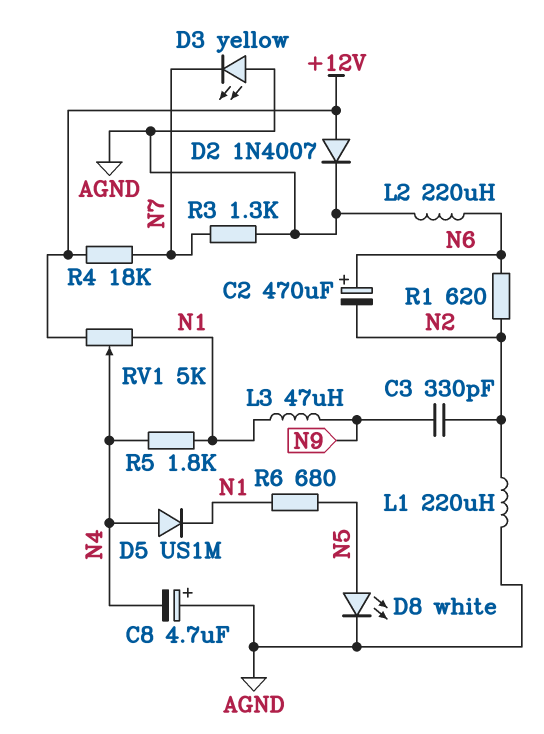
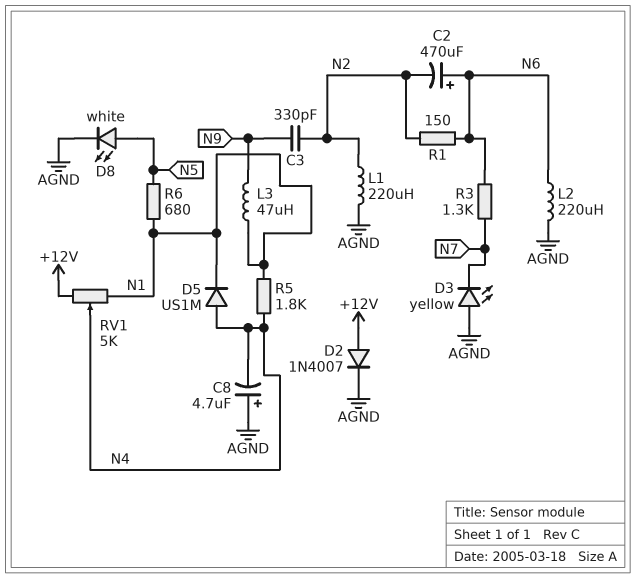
R1: 620 (N2, N6) -> 150 (N2, N6)
R3: 1.3k (AGND, N7) -> 1.3k (N6, N7)
R4: 18k (+12V, N7) -> none

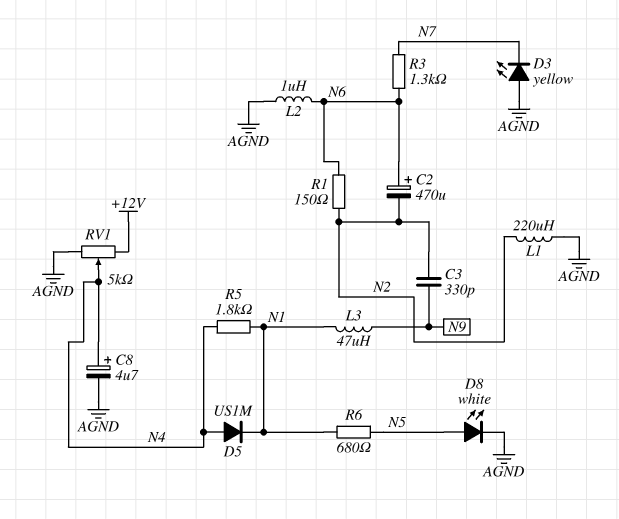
C8: 4.7uF (plus AGND, minus N4) -> 4.7uF (plus N4, minus AGND)
D2: diode 1N4007 (A +12V, K AGND) -> none
L2: 220uH (AGND, N6) -> 1uH (AGND, N6)
RV1: 5k (+12V, N1, wiper N4) -> 5k (+12V, AGND, wiper N4)

